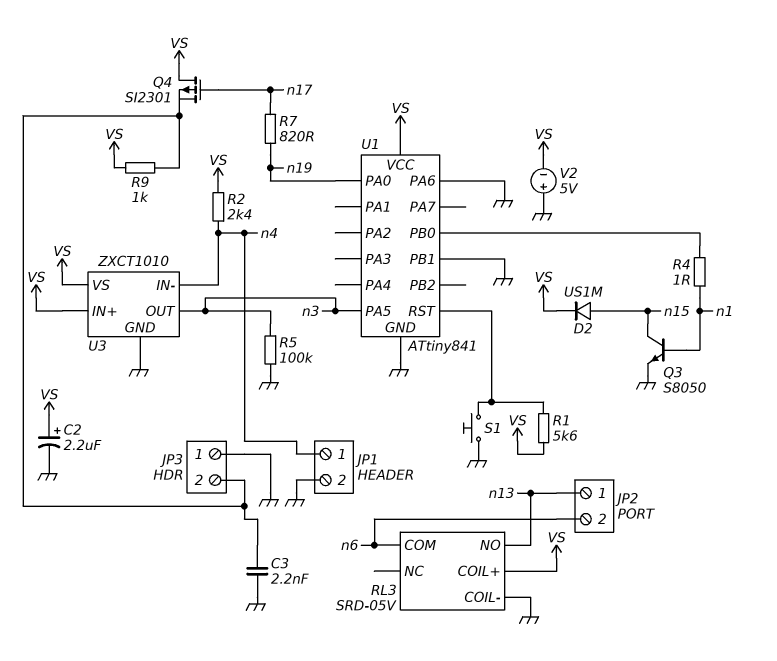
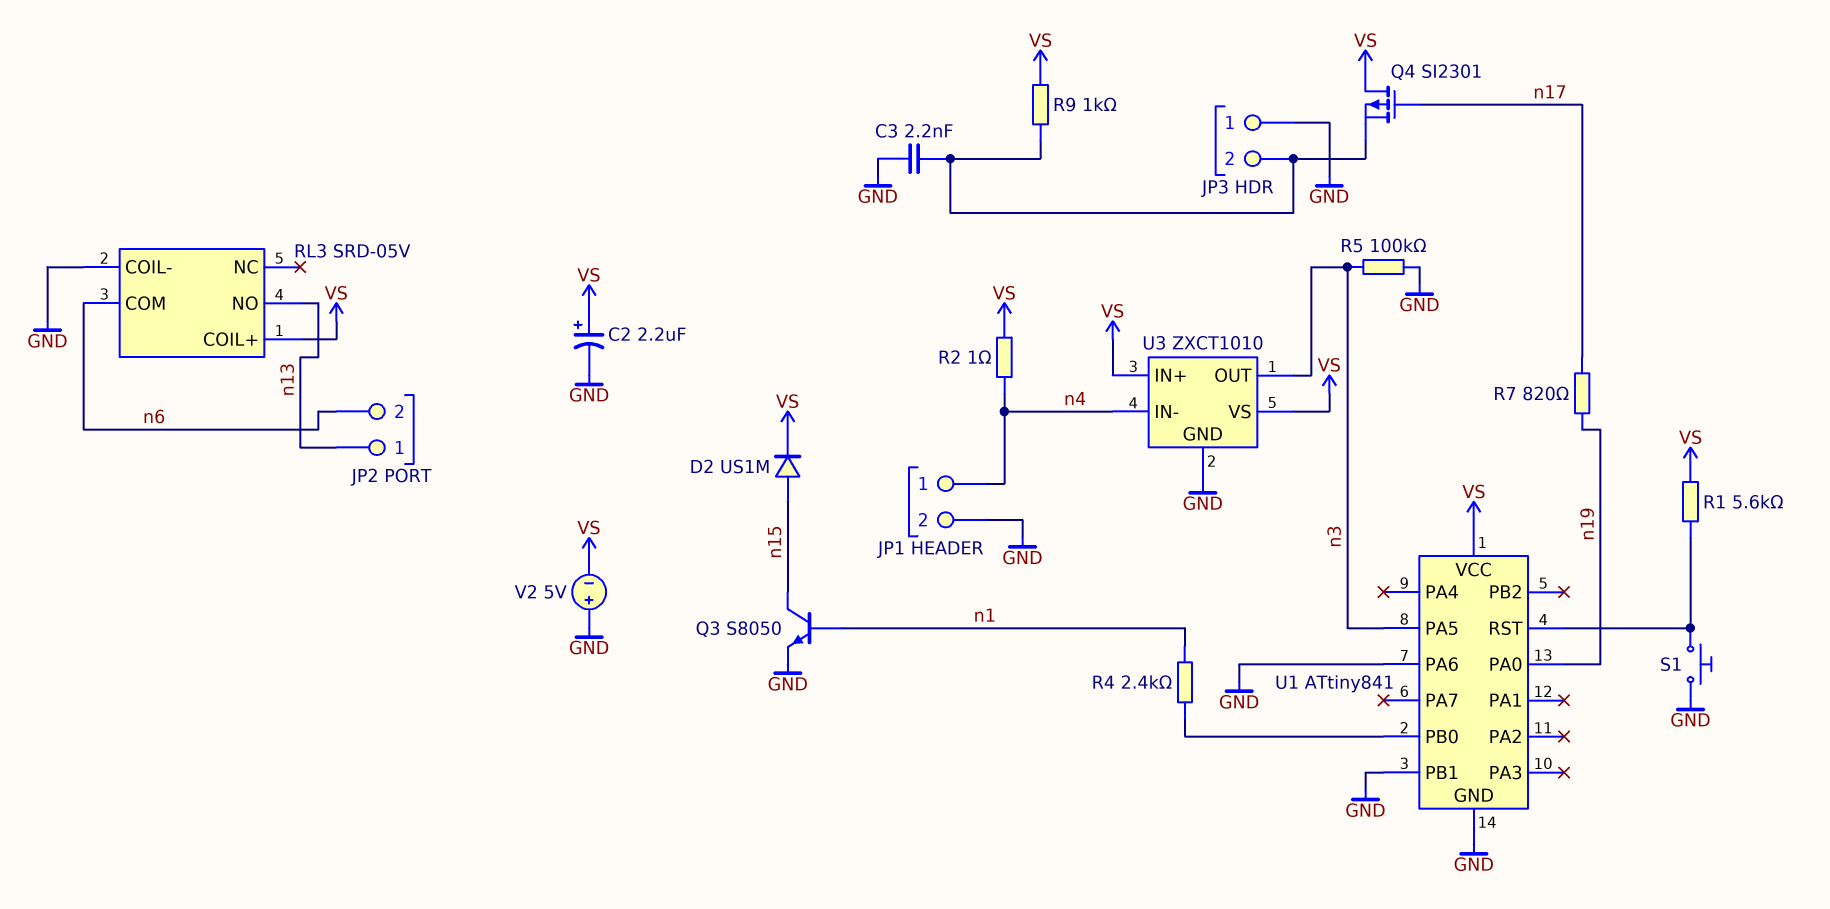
R2: 2.4k (VS, n4) -> 1 (VS, n4)
R4: 1 (U1/PB0, n1) -> 2.4k (U1/PB0, n1)

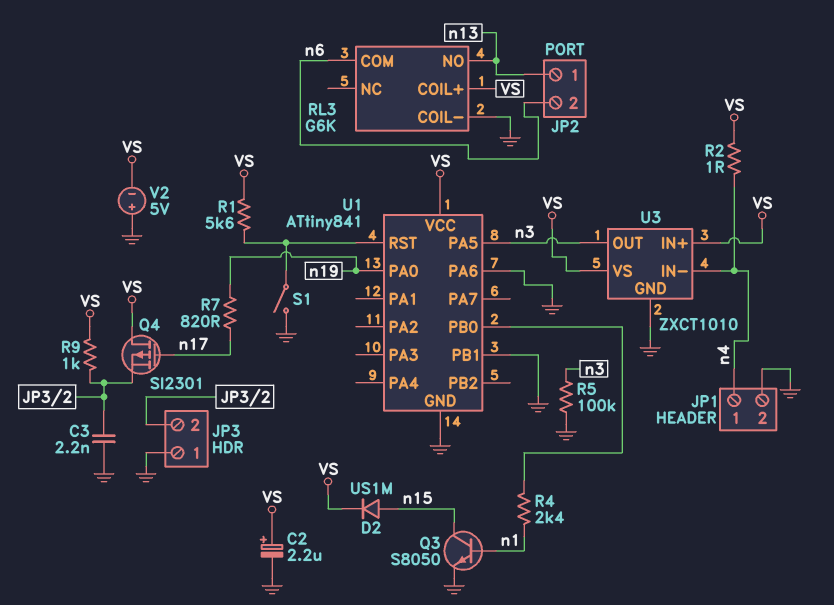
RL3: SRD-05V -> G6K
S1: button (GND, U1/RST) -> switch (GND, U1/RST)

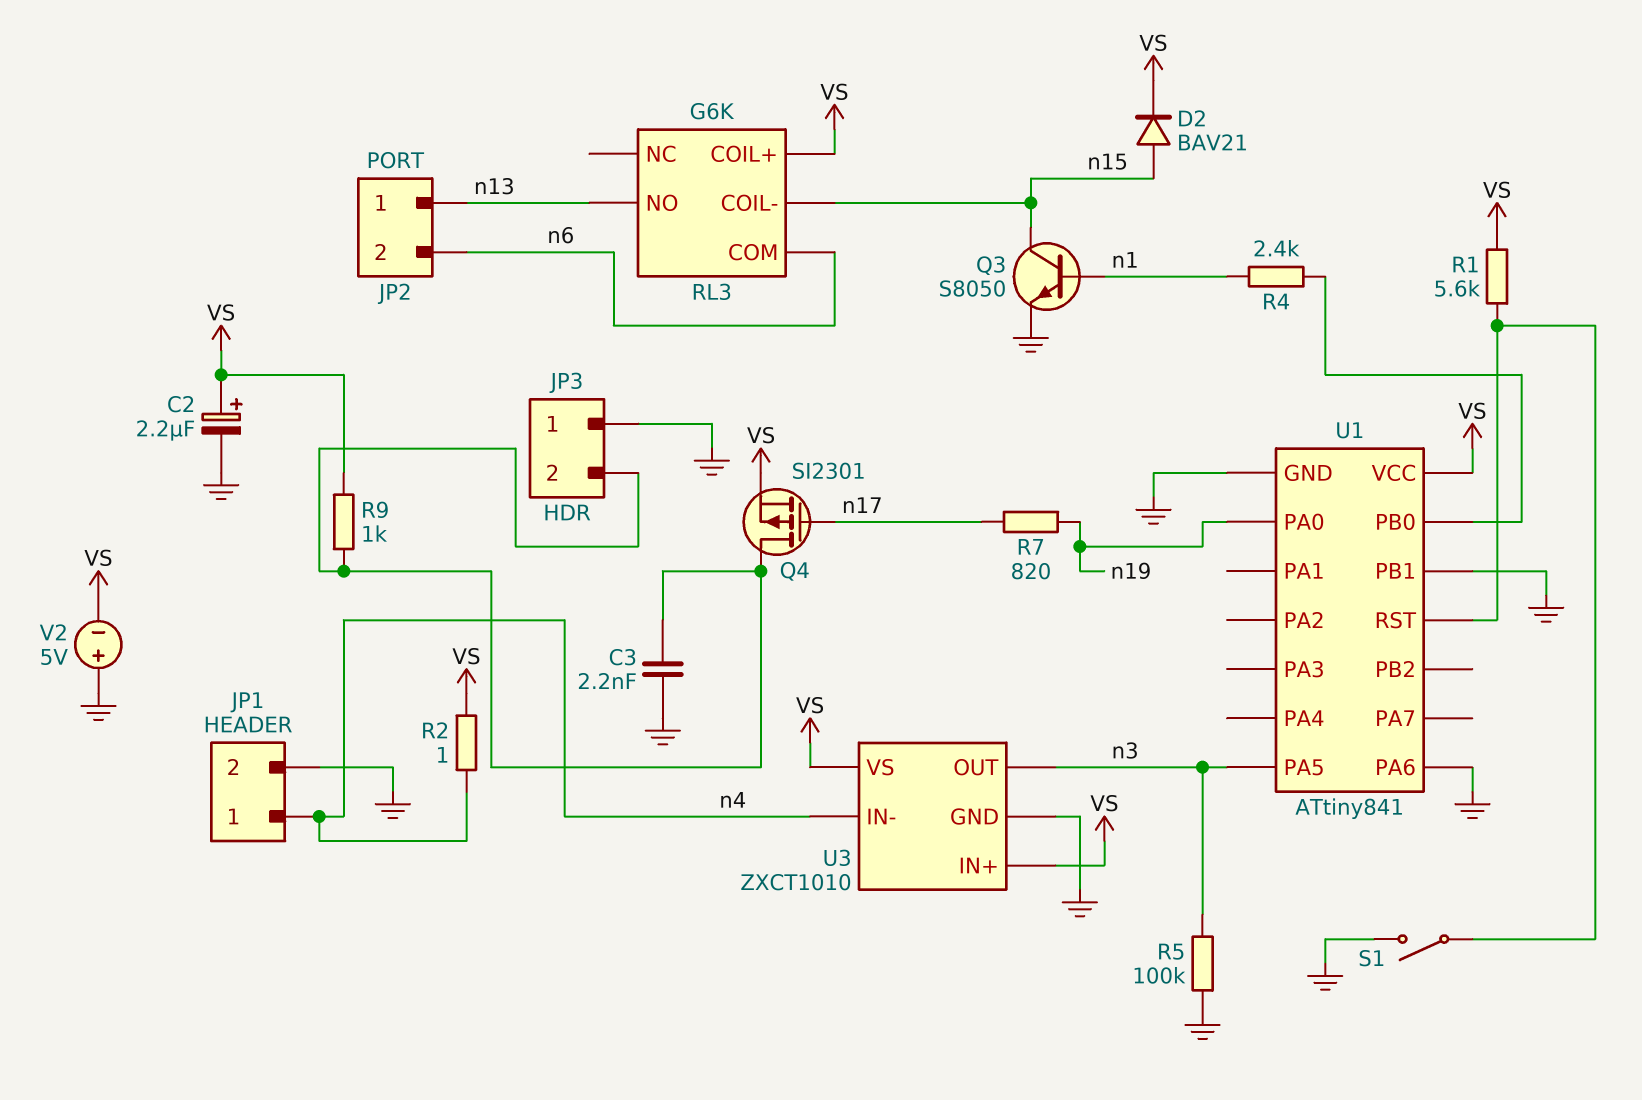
D2: diode US1M (A n15, K VS) -> diode BAV21 (A n15, K VS)
Q4: PMOS SI2301 (G n17, D VS, S JP3/2) -> PMOS SI2301 (G n17, D JP3/2, S VS)
RL3 pin COIL-: GND -> n15

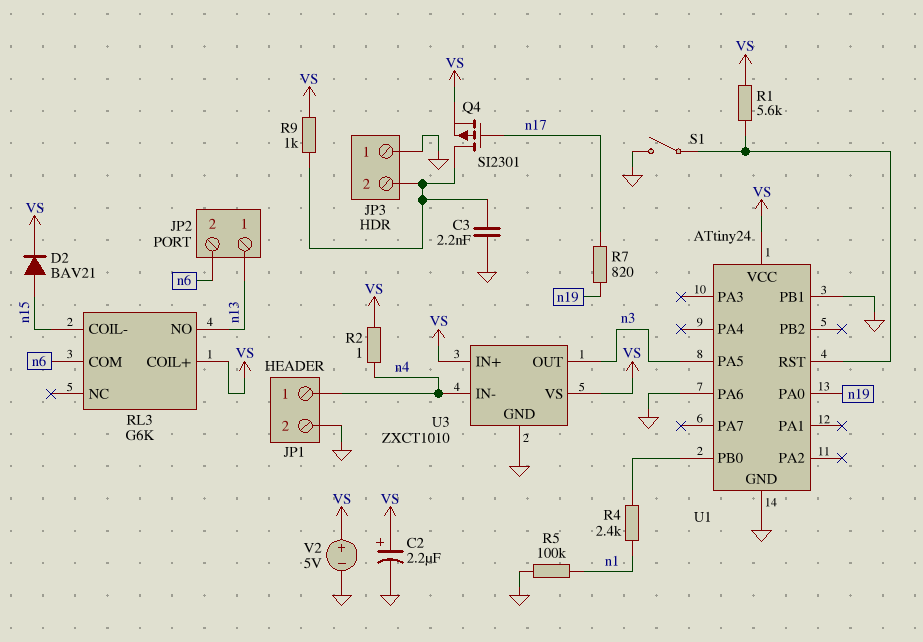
Q3: NPN S8050 (B n1, C n15, E GND) -> none
R5: 100k (GND, n3) -> 100k (GND, n1)
U1: ATtiny841 -> ATtiny24
V2: 5V (plus GND, minus VS) -> 5V (plus VS, minus GND)

